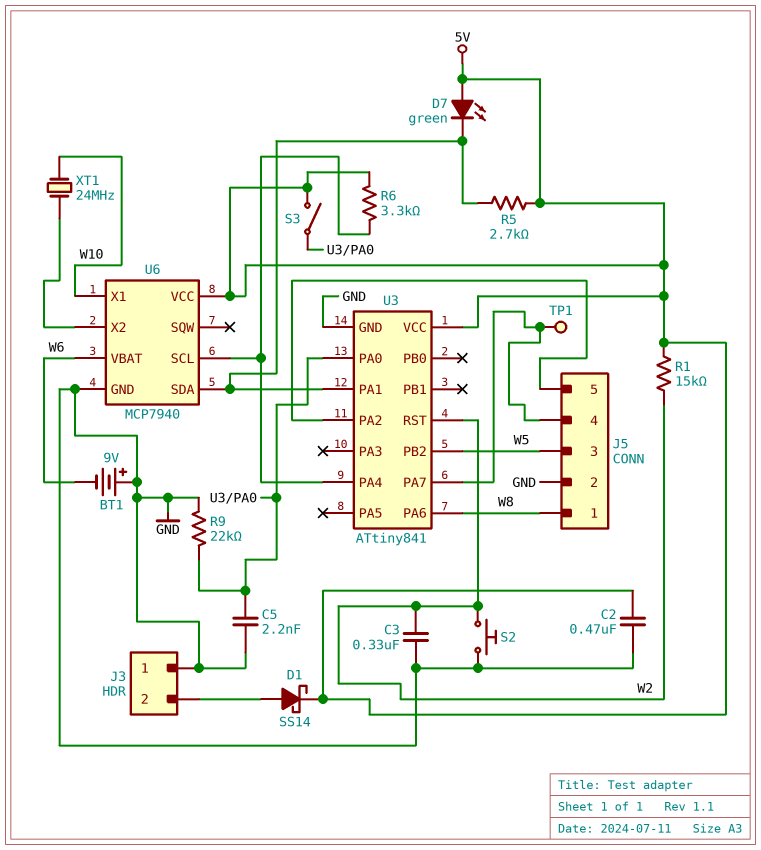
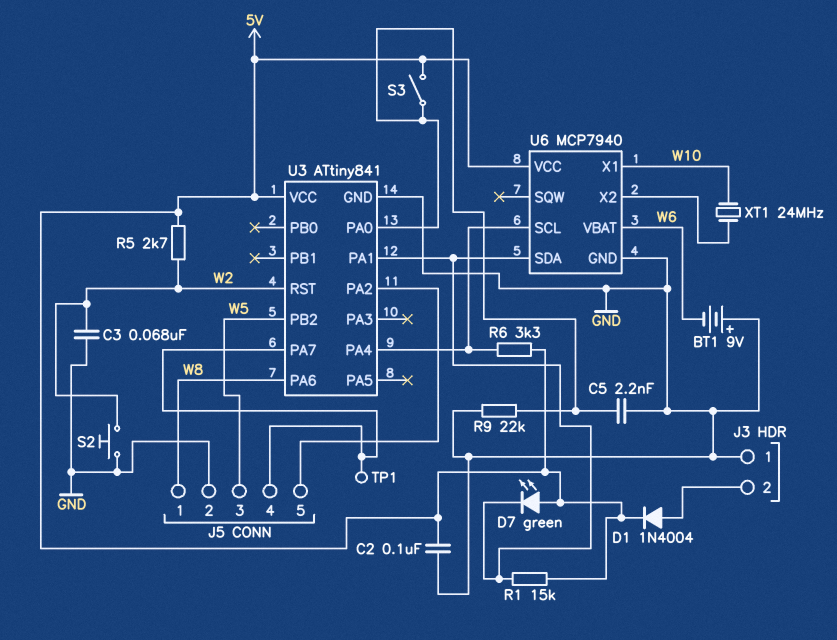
C2: 470nF (5V, GND) -> 100nF (5V, GND)
C3: 330nF (GND, W2) -> 68nF (GND, W2)
D1: schottky SS14 (A J3/2, K 5V) -> diode 1N4004 (A J3/2, K 5V)
R1: 15k (5V, W2) -> 15k (5V, U3/PA1)
R5: 2.7k (5V, U3/PA1) -> 2.7k (5V, W2)

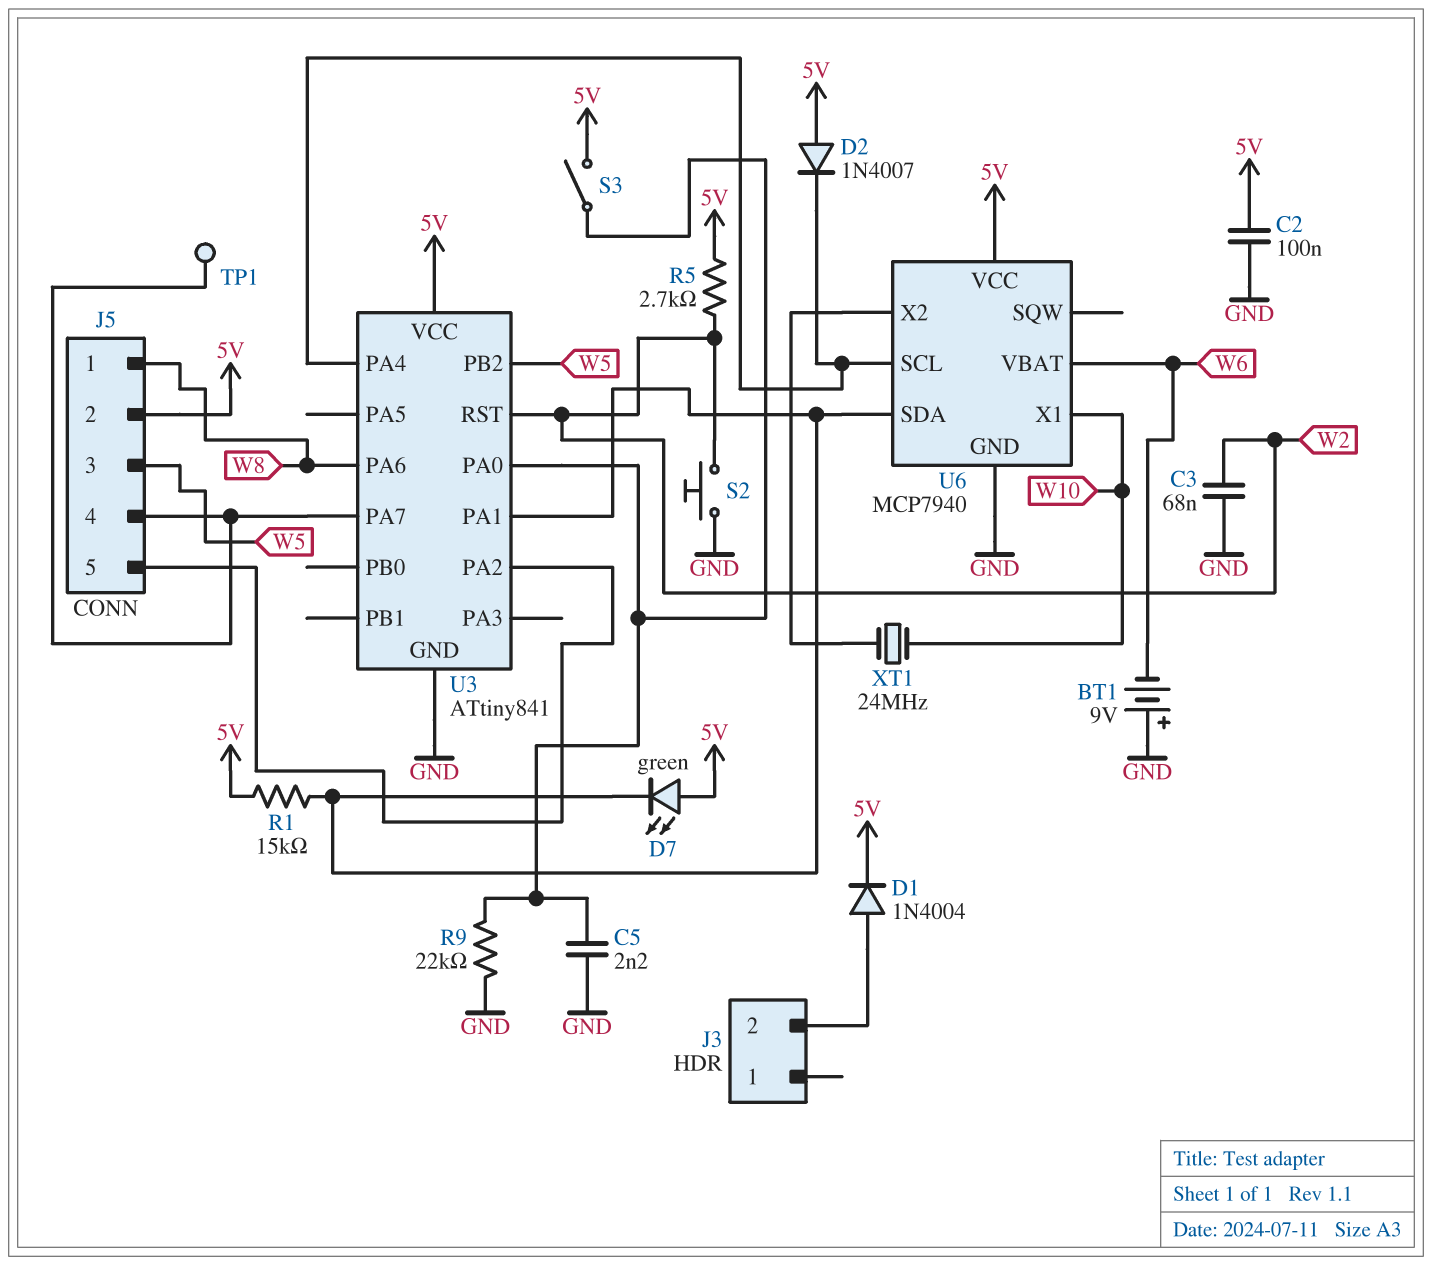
D2: none -> diode 1N4007 (A 5V, K U3/PA4)
J3 pin 1: GND -> none
J5 pin 2: GND -> 5V
R6: 3.3k (5V, U3/PA4) -> none

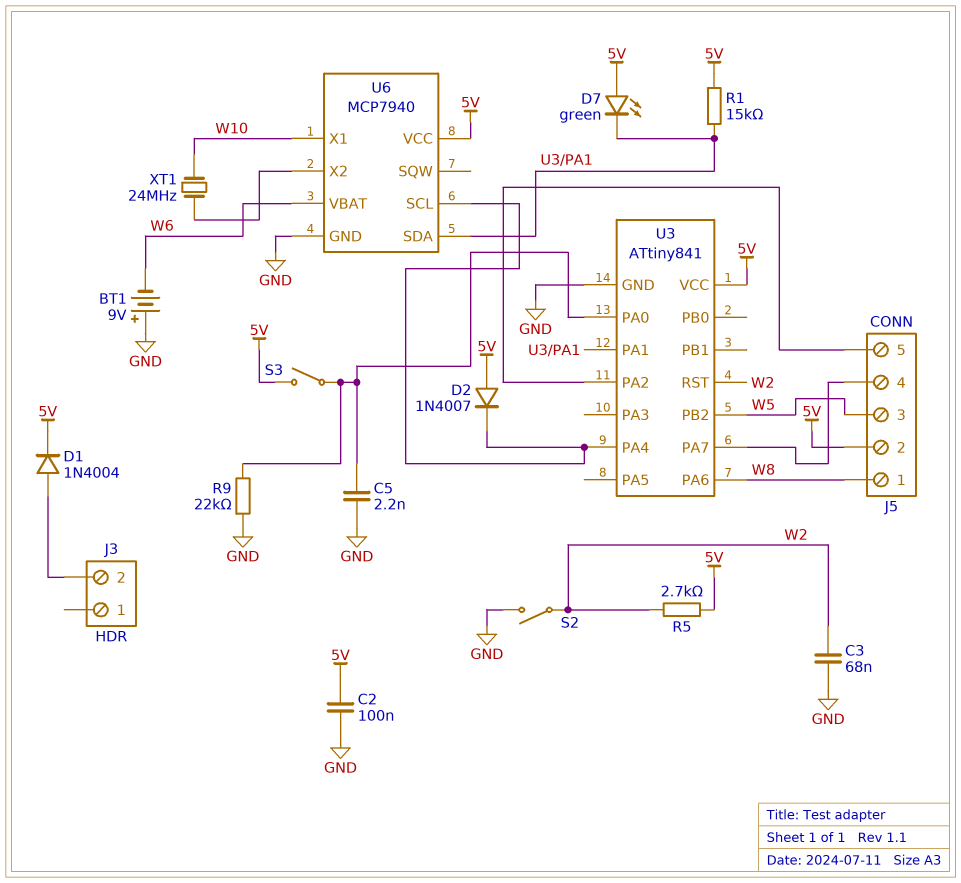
S2: button (GND, W2) -> switch (GND, W2)
TP1: test point (J5/4) -> none

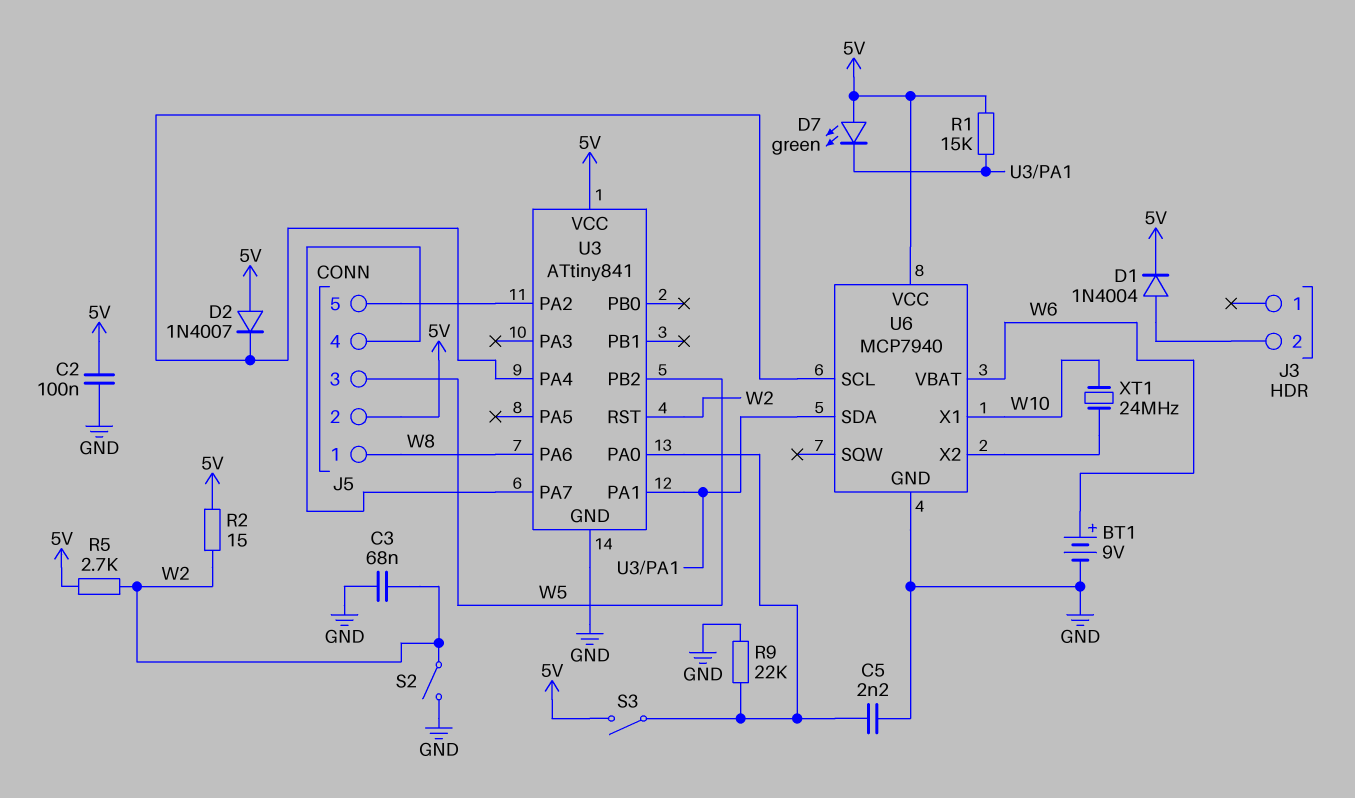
BT1: 9V (plus GND, minus W6) -> 9V (plus W6, minus GND)
R2: none -> 15 (5V, W2)

